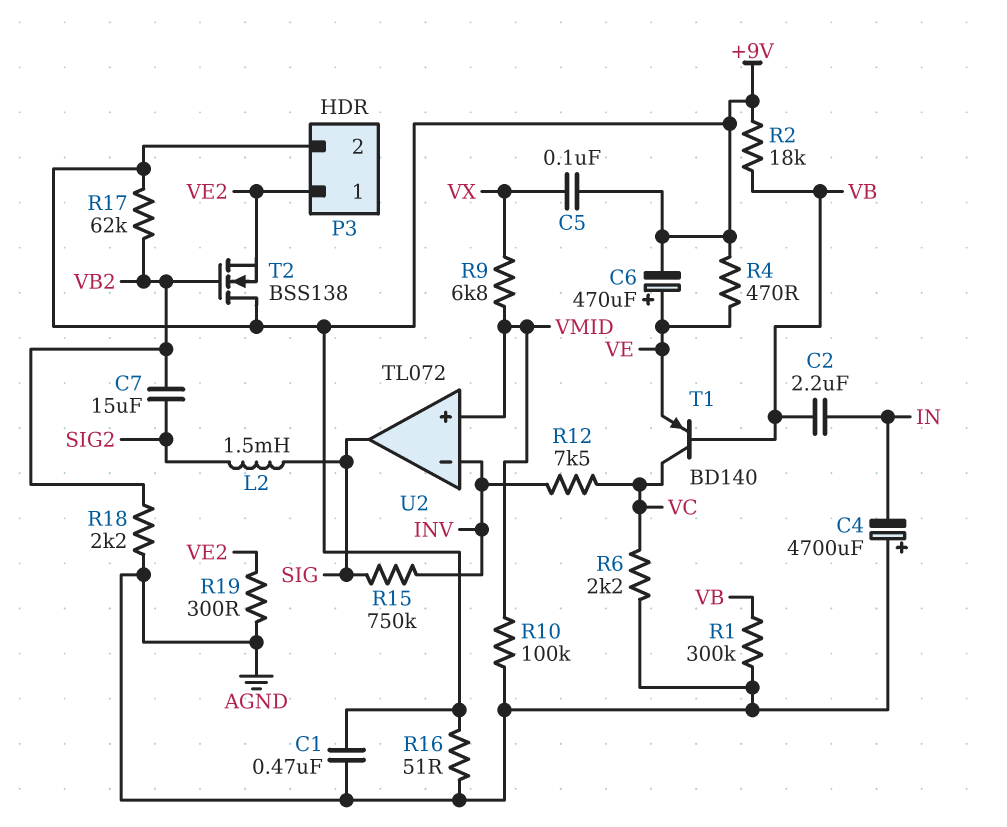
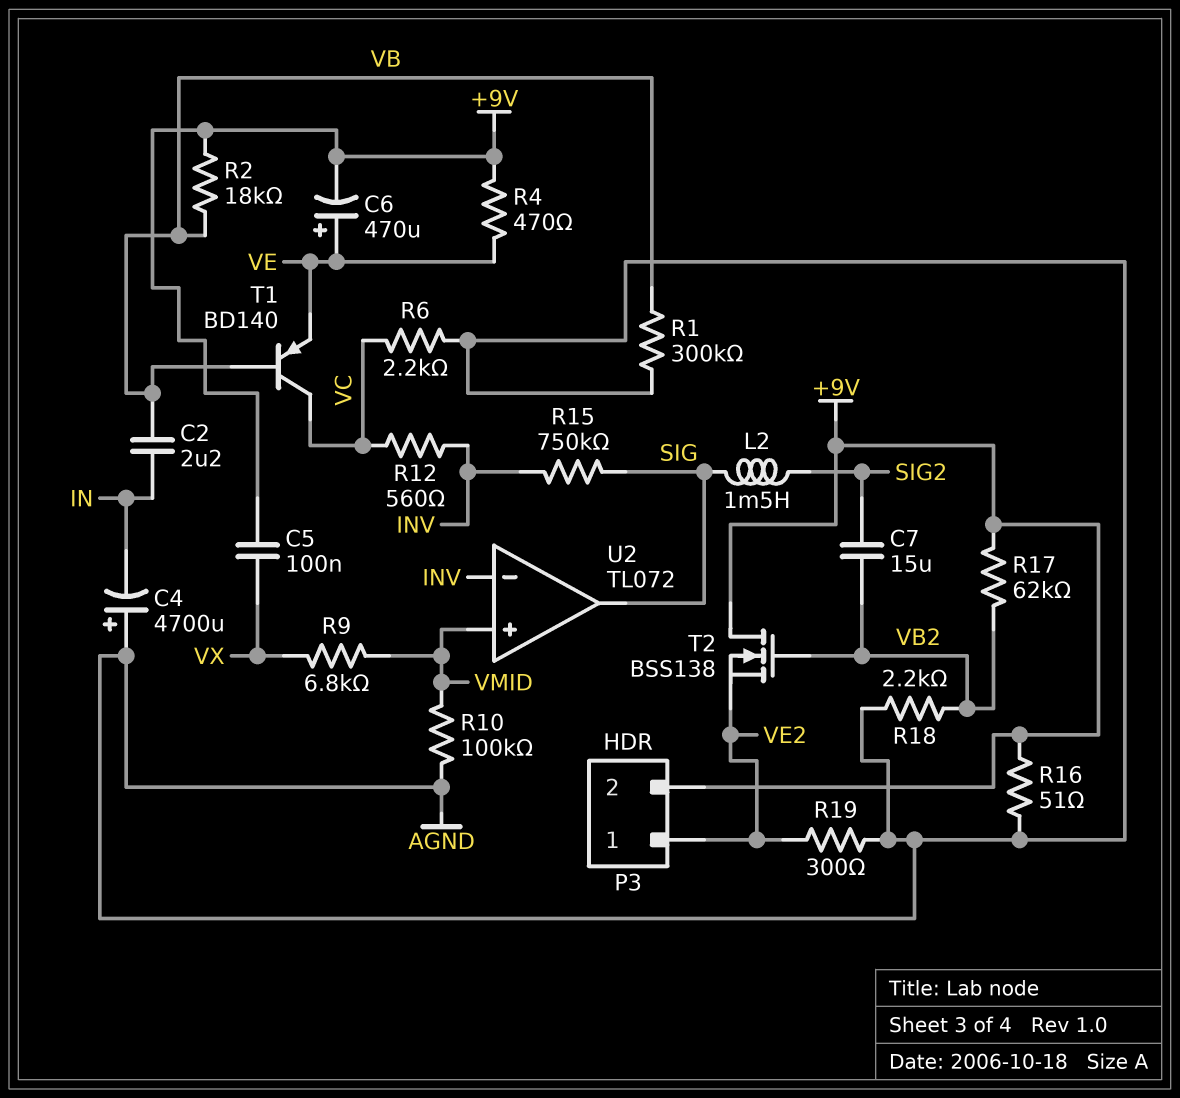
C1: 470nF (+9V, AGND) -> none
R12: 7.5k (INV, VC) -> 560 (INV, VC)

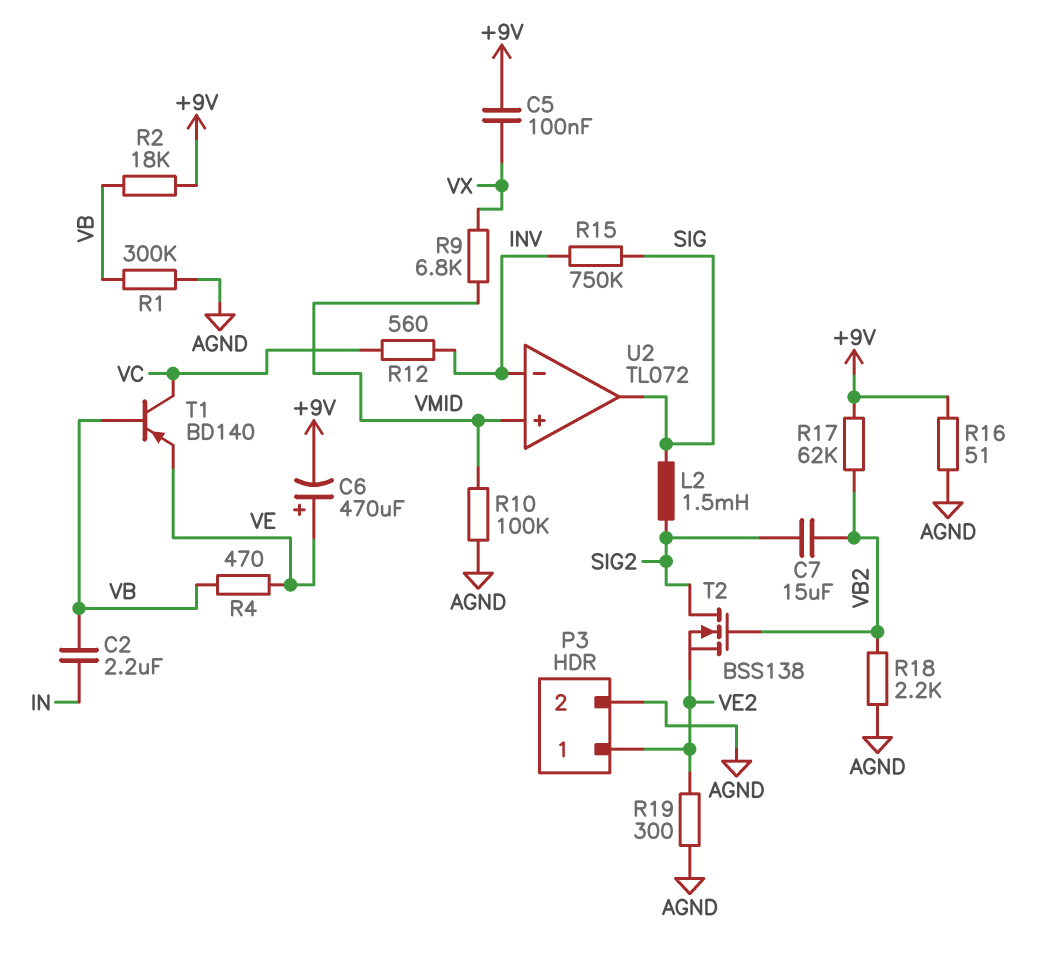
C4: 4700uF (plus AGND, minus IN) -> none
P3 pin 2: +9V -> AGND
R4: 470 (+9V, VE) -> 470 (VB, VE)
R6: 2.2k (AGND, VC) -> none
T2: NMOS BSS138 (G VB2, D +9V, S VE2) -> NMOS BSS138 (G VB2, D SIG2, S VE2)

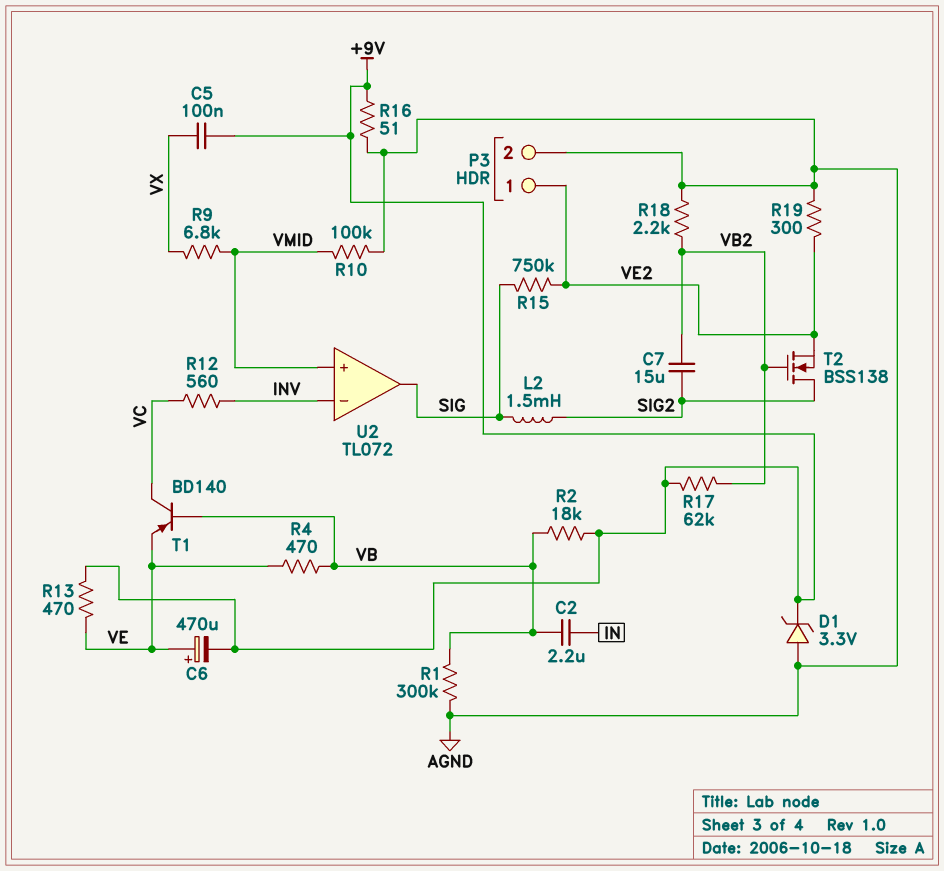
D1: none -> zener 3.3V (A AGND, K +9V)
R13: none -> 470 (+9V, VE)
R15: 750k (INV, SIG) -> 750k (SIG, VE2)

